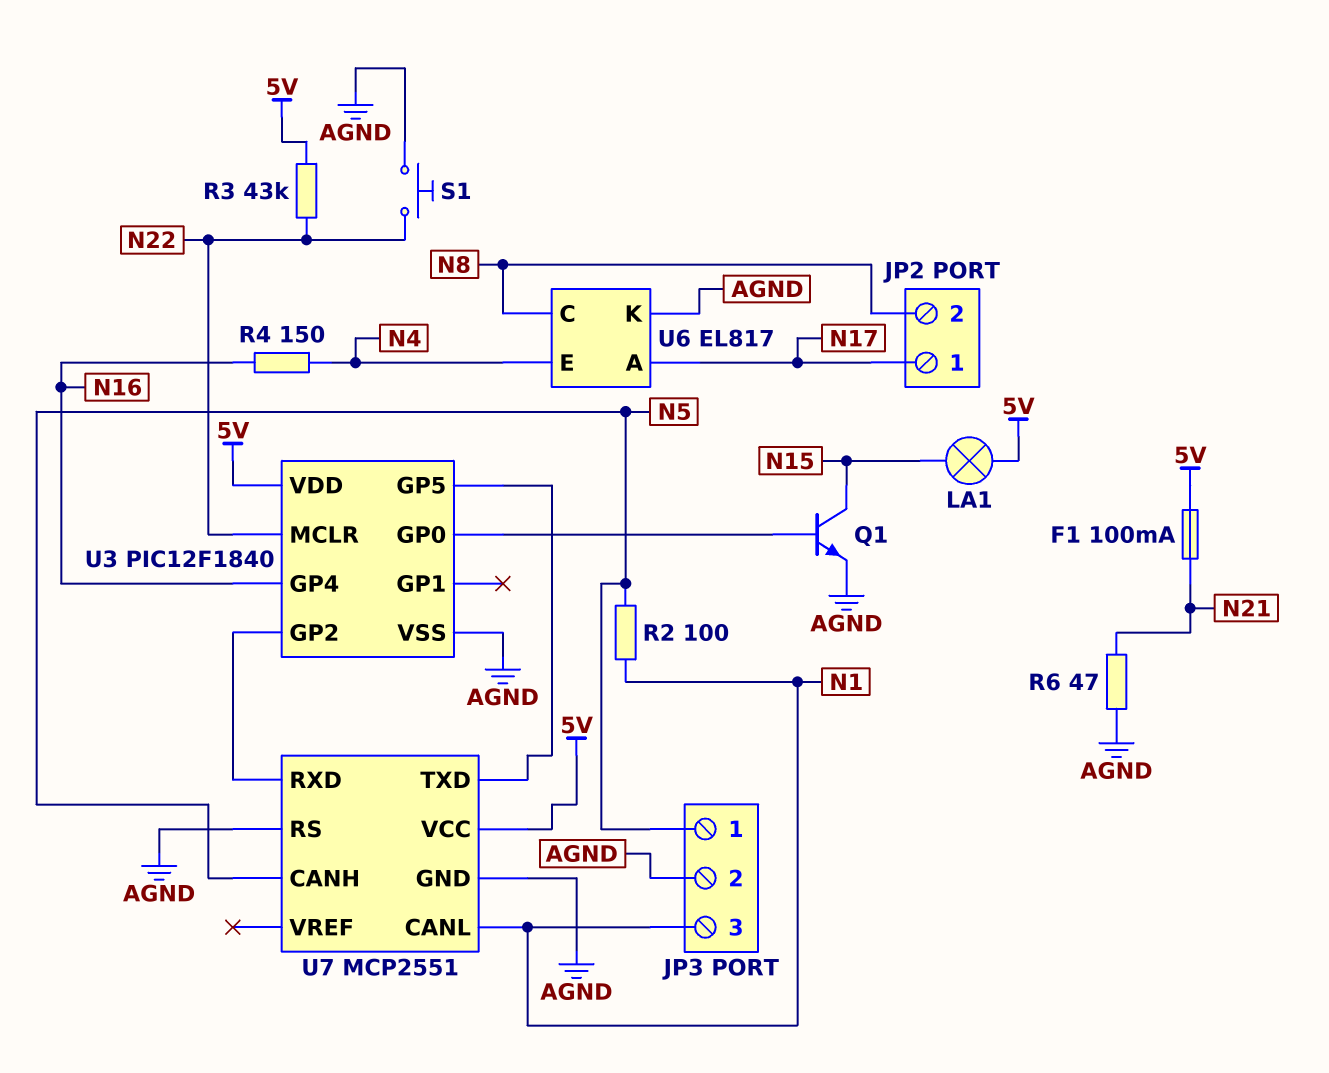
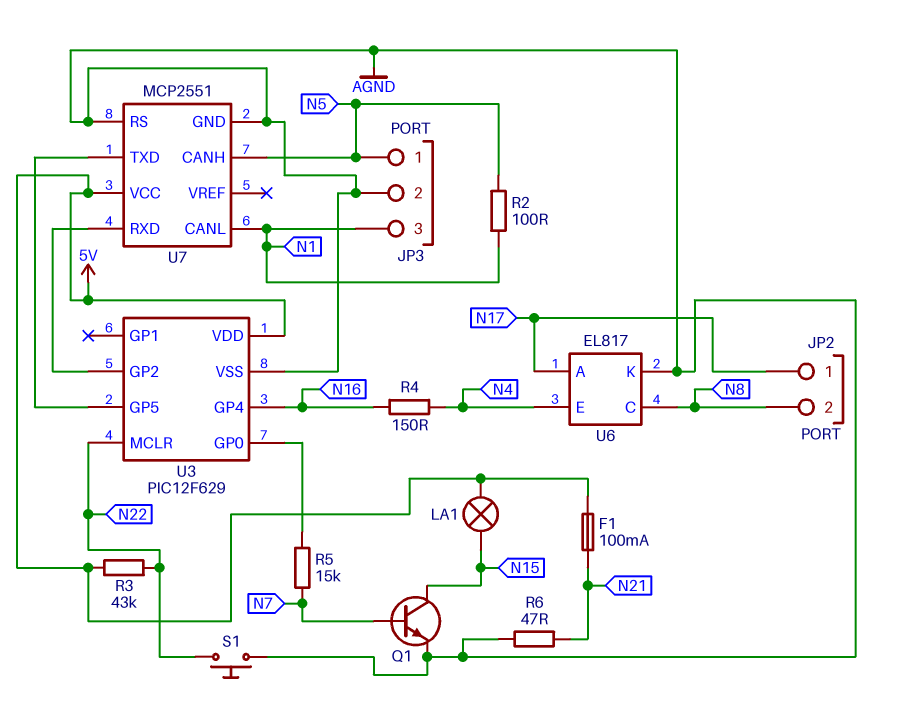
Q1: NPN (B U3/GP0, C N15, E AGND) -> NPN (B N7, C N15, E AGND)
R5: none -> 15k (N7, U3/GP0)
U3: PIC12F1840 -> PIC12F629

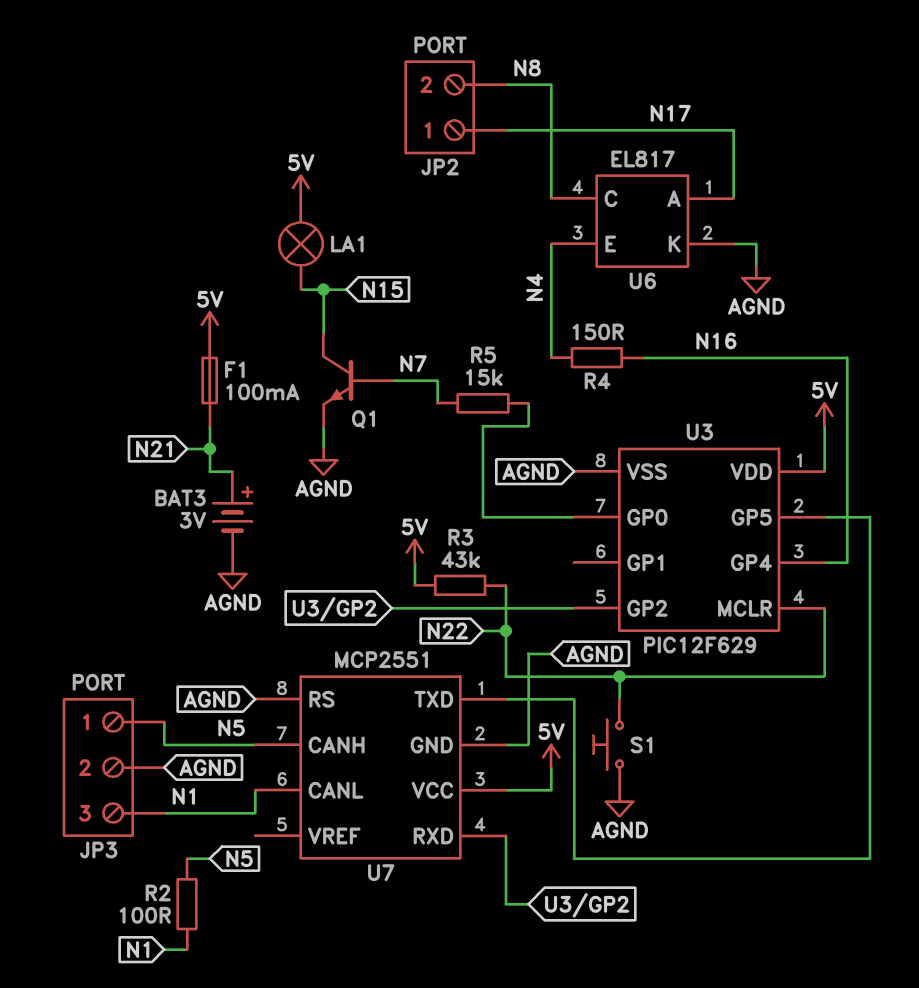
BAT3: none -> 3V (plus N21, minus AGND)
R6: 47 (AGND, N21) -> none

